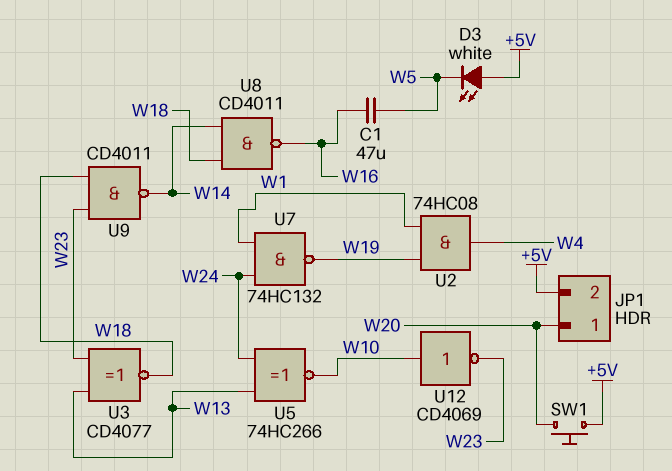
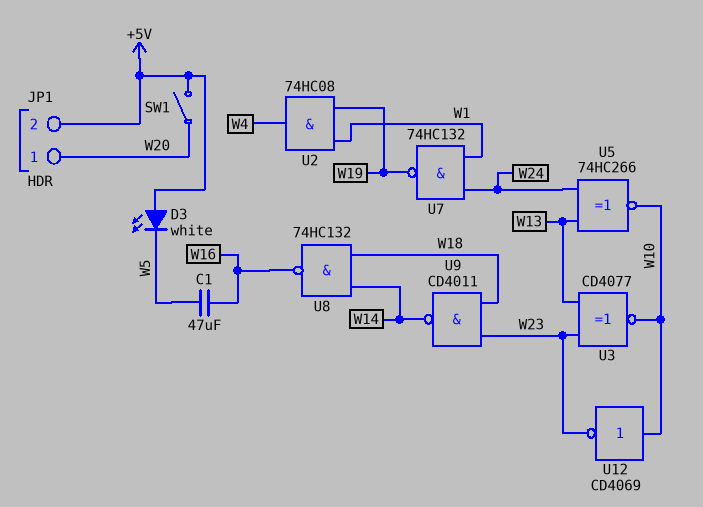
SW1: button (+5V, W20) -> switch (+5V, W20)
U3: XNOR CD4077 (in W13, in W23, out W18) -> XNOR CD4077 (in W13, in W23, out W10)
U8: NAND CD4011 (in W14, in W18, out W16) -> NAND 74HC132 (in W14, in W18, out W16)

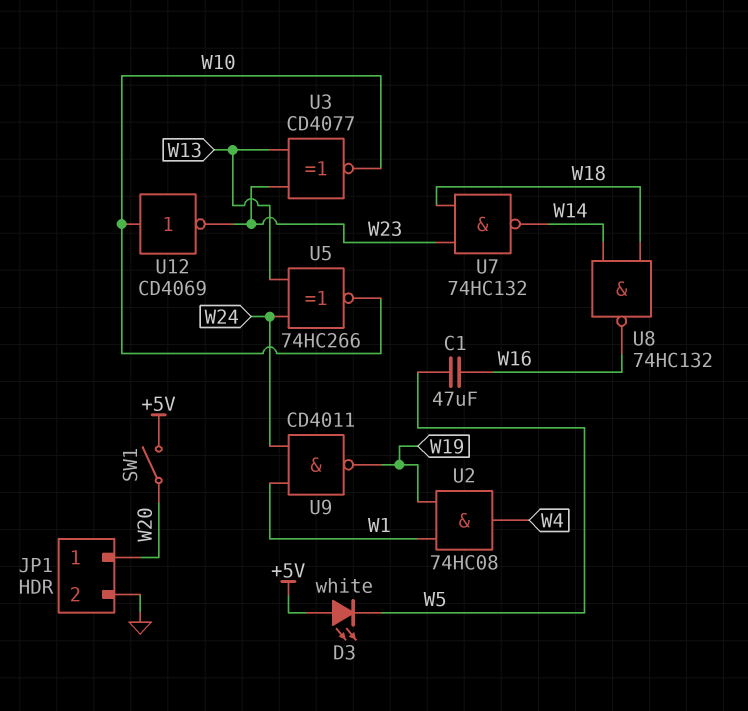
JP1 pin 2: +5V -> GND
U7: NAND 74HC132 (in W1, in W24, out W19) -> NAND 74HC132 (in W18, in W23, out W14)
U9: NAND CD4011 (in W18, in W23, out W14) -> NAND CD4011 (in W1, in W24, out W19)

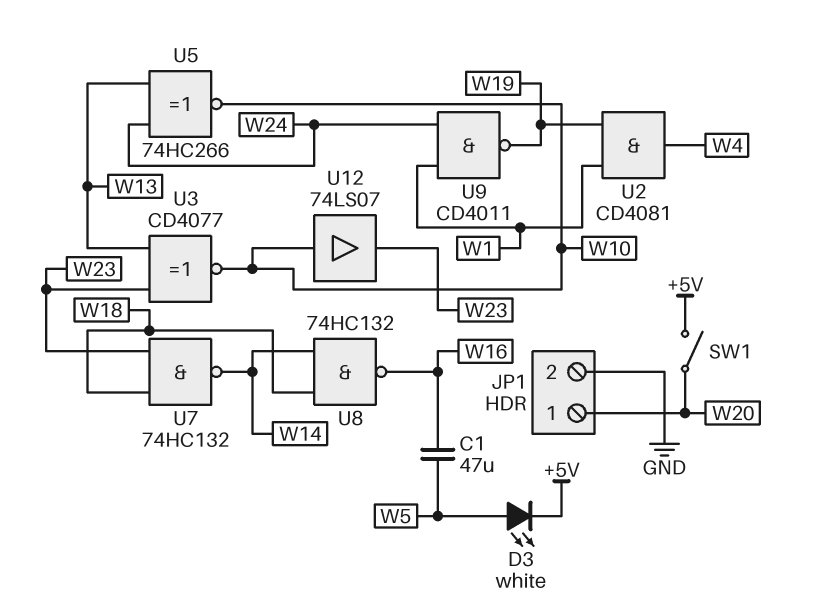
D3: LED white (A +5V, K W5) -> LED white (A W5, K +5V)
U2: AND 74HC08 (in W1, in W19, out W4) -> AND CD4081 (in W1, in W19, out W4)
U12: NOT CD4069 (in W10, out W23) -> buffer 74LS07 (in W10, out W23)

